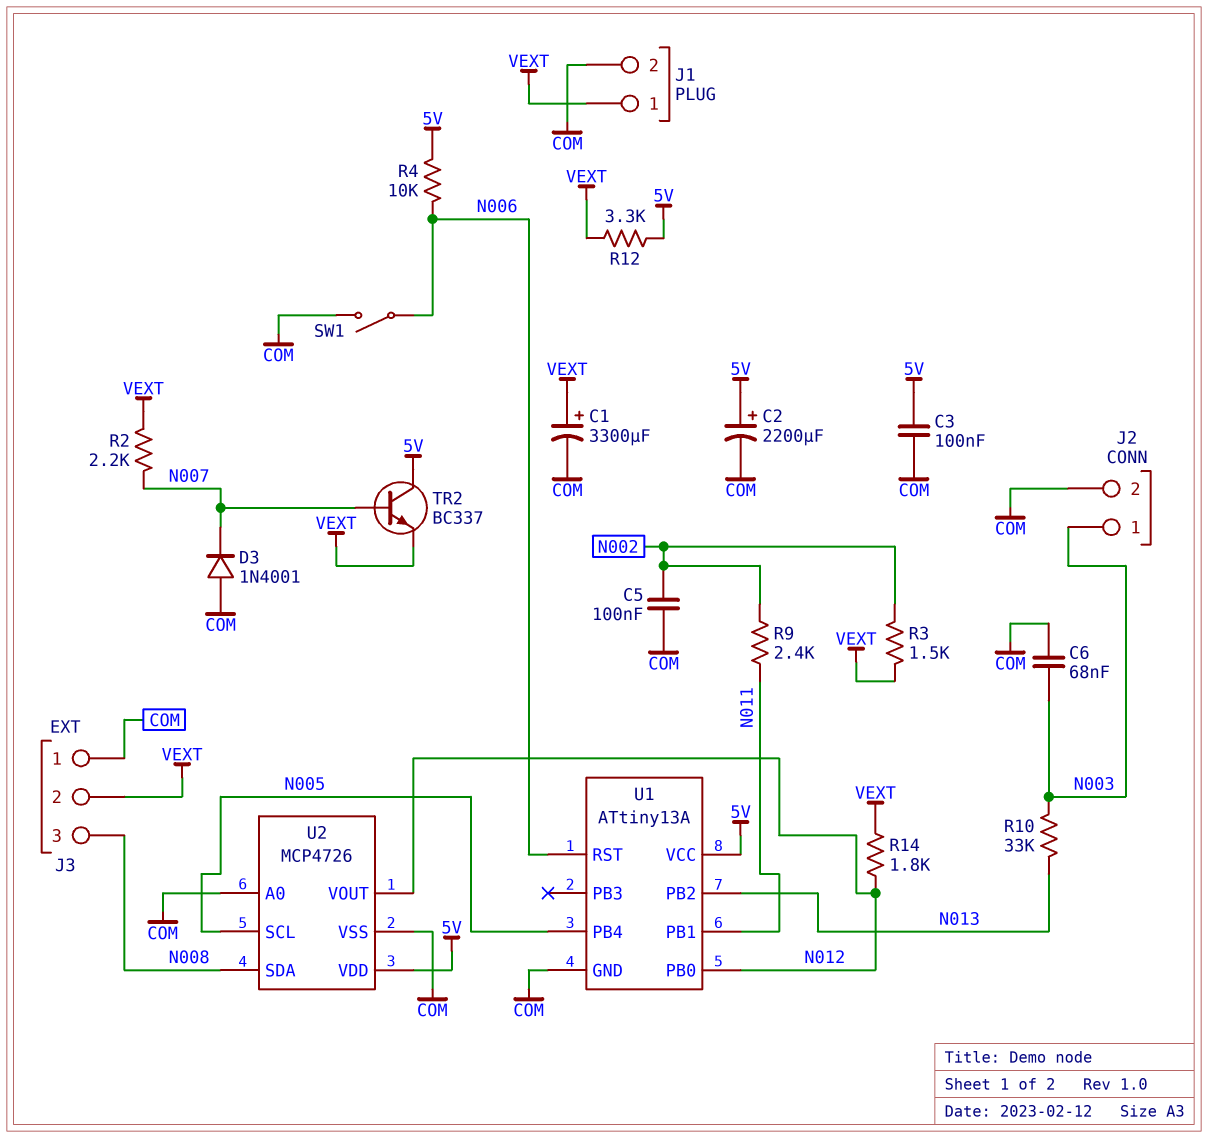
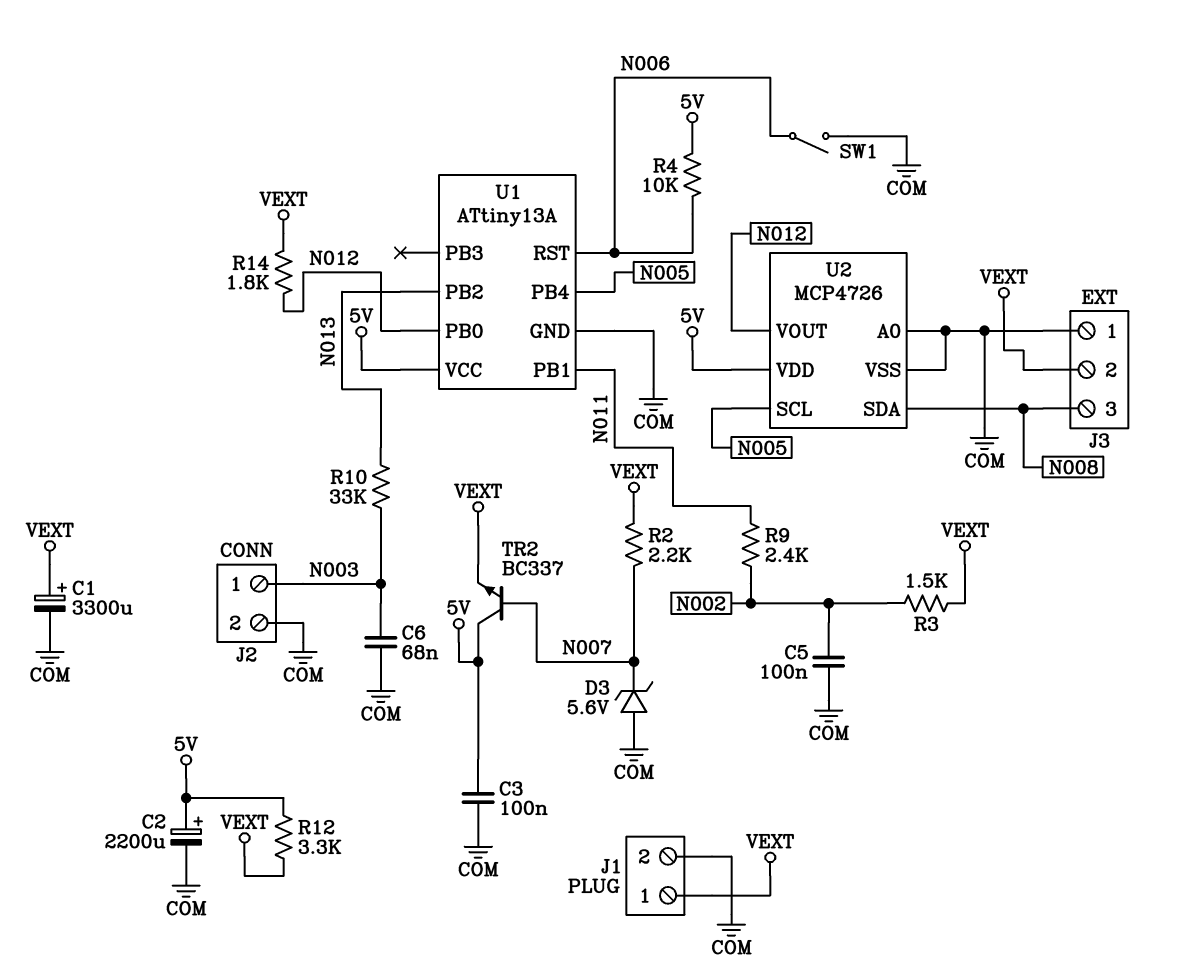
D3: diode 1N4001 (A COM, K N007) -> zener 5.6V (A COM, K N007)

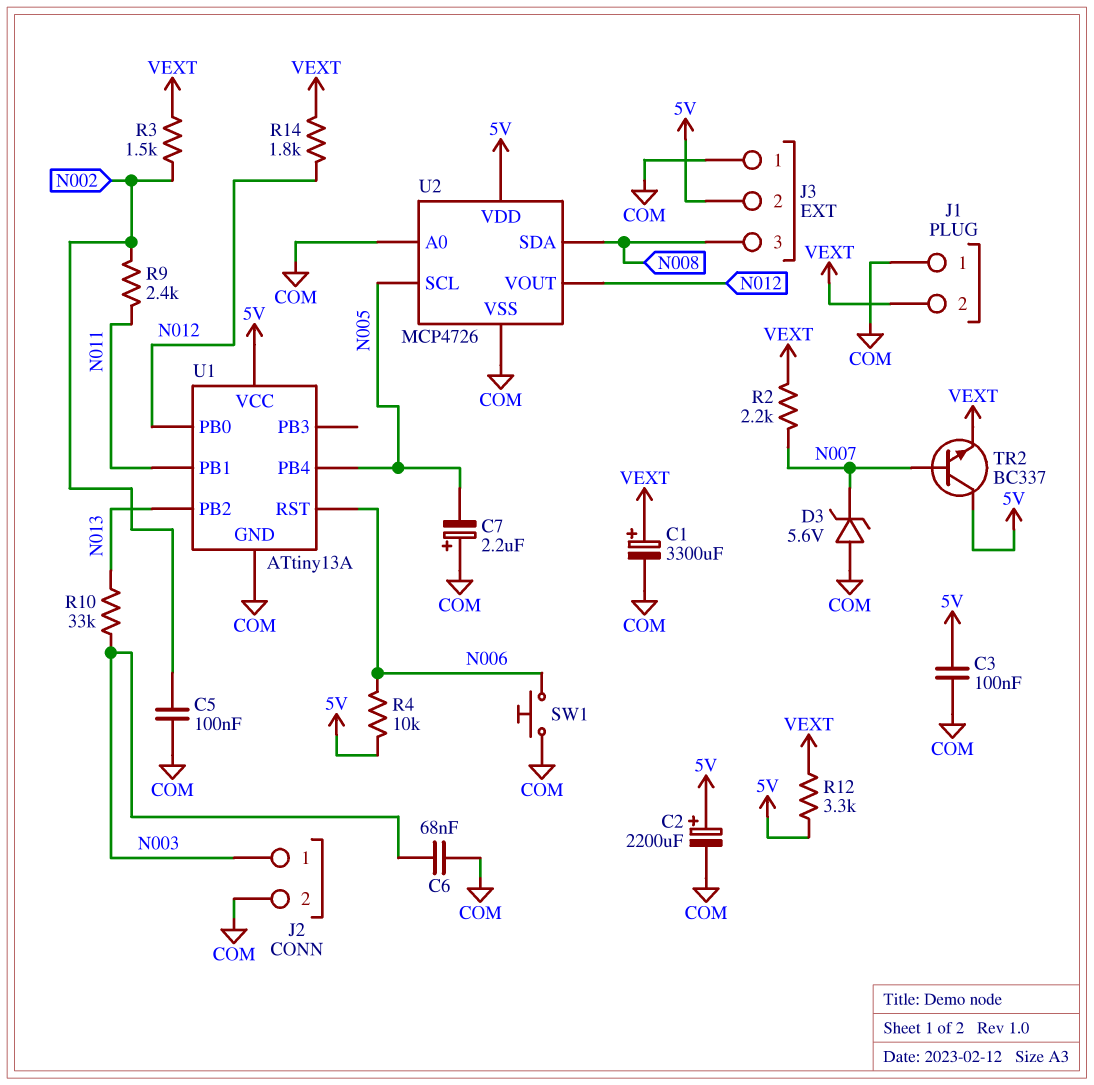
C7: none -> 2.2uF (plus COM, minus N005)
J1 pin 1: VEXT -> COM
J1 pin 2: COM -> VEXT
J3 pin 2: VEXT -> 5V
SW1: switch (COM, N006) -> button (COM, N006)

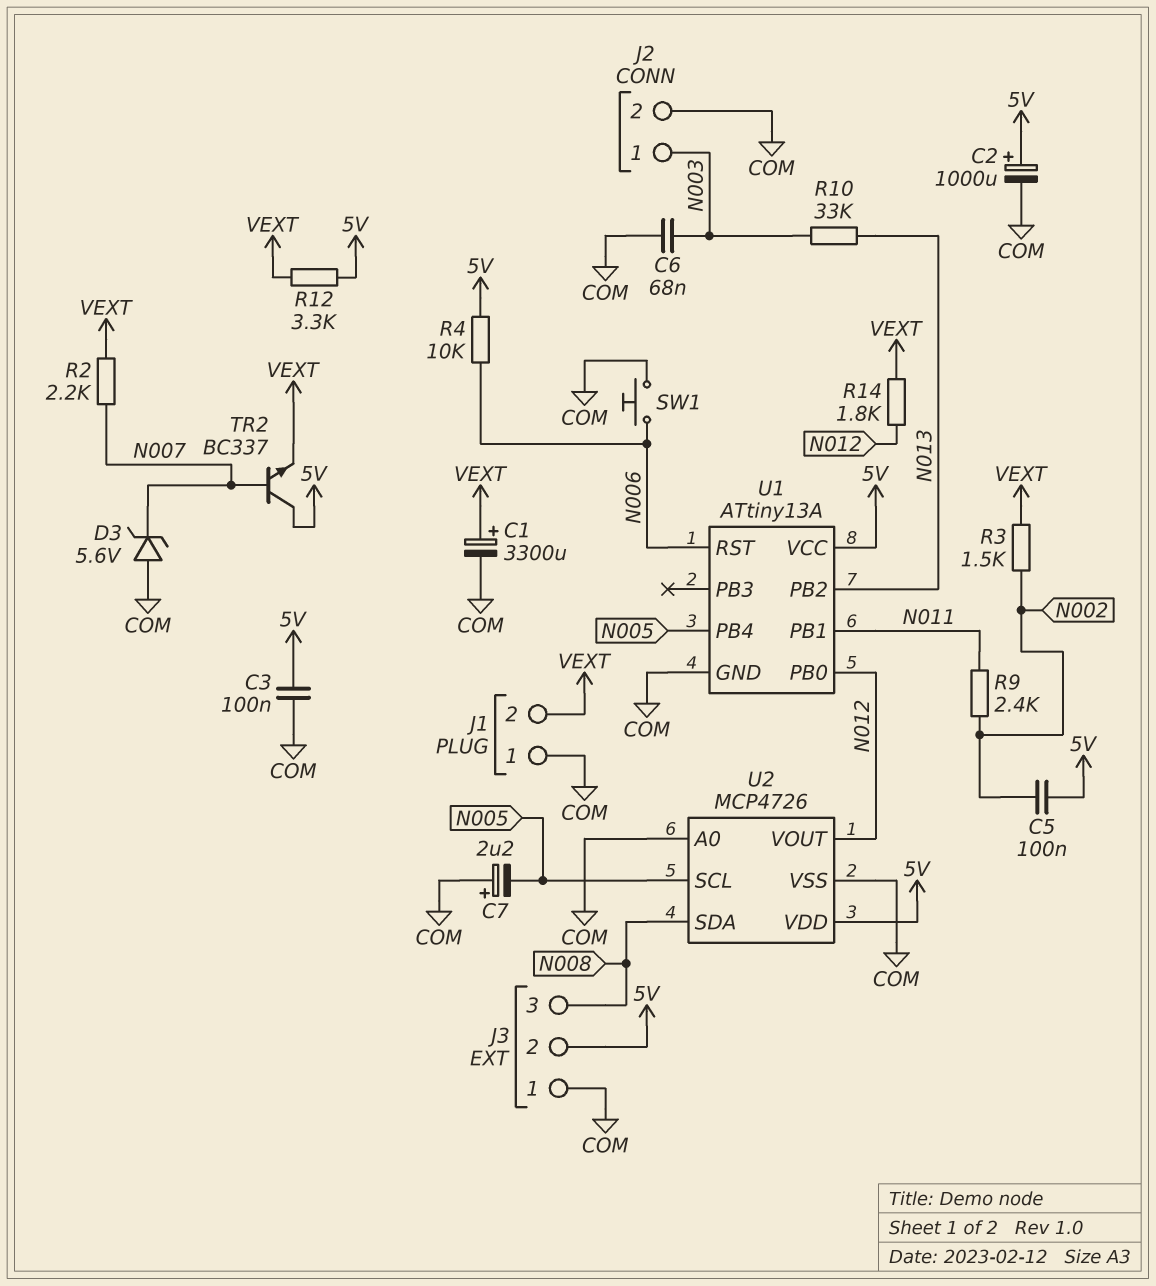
C2: 2200uF (plus 5V, minus COM) -> 1000uF (plus 5V, minus COM)
C5: 100nF (COM, N002) -> 100nF (5V, N002)

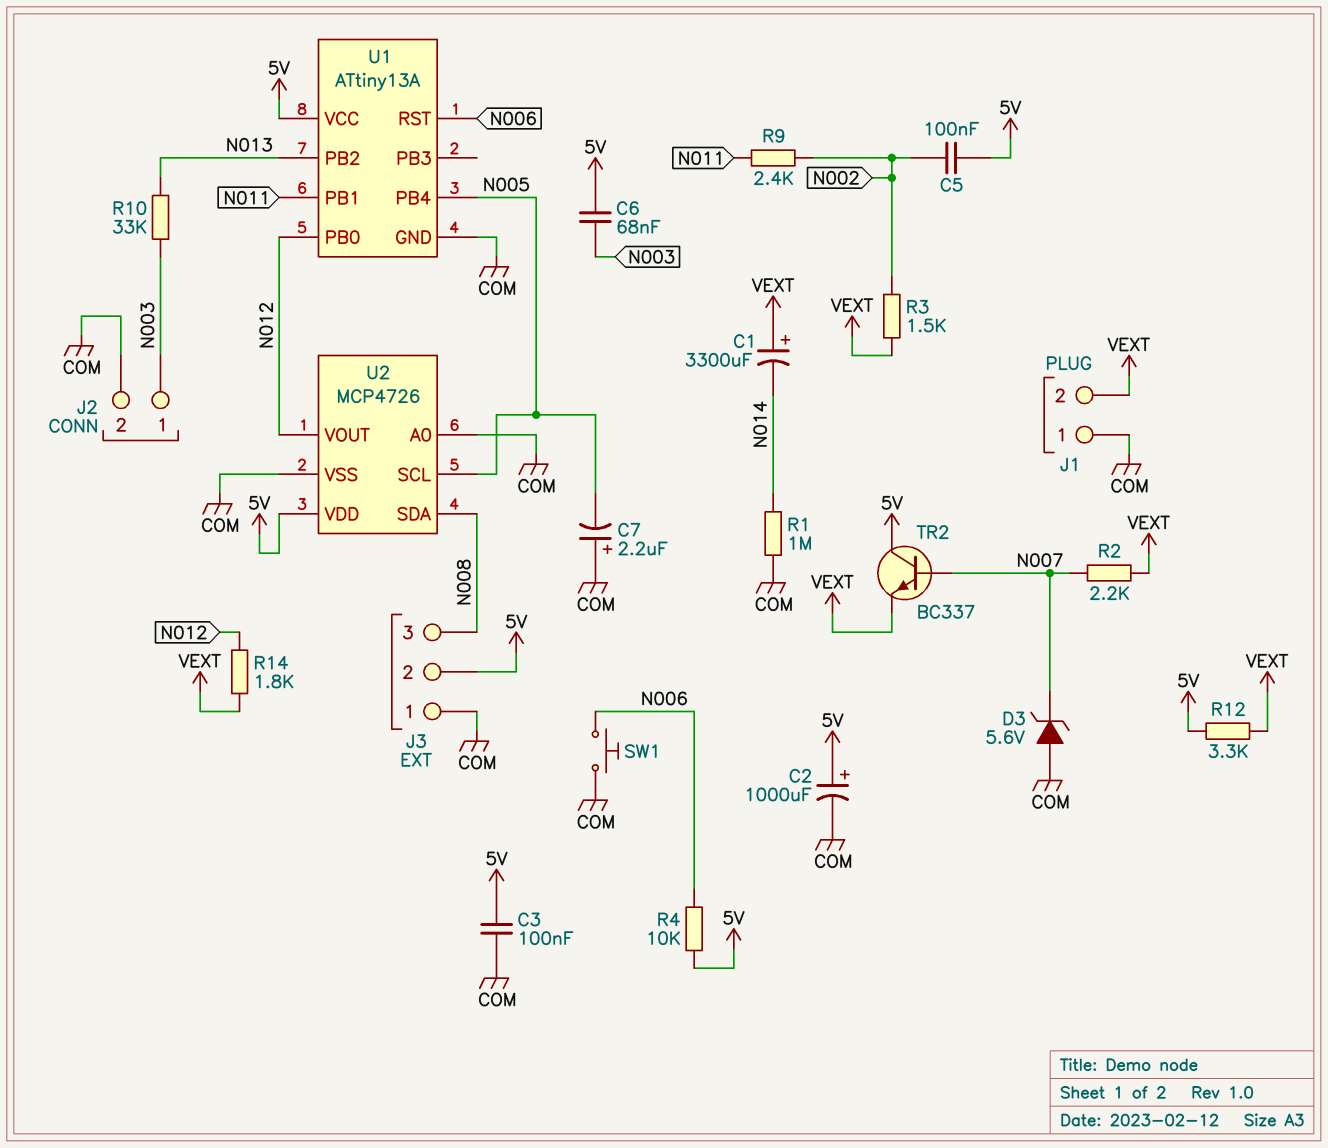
C1: 3300uF (plus VEXT, minus COM) -> 3300uF (plus VEXT, minus N014)
C6: 68nF (COM, N003) -> 68nF (5V, N003)
R1: none -> 1M (COM, N014)

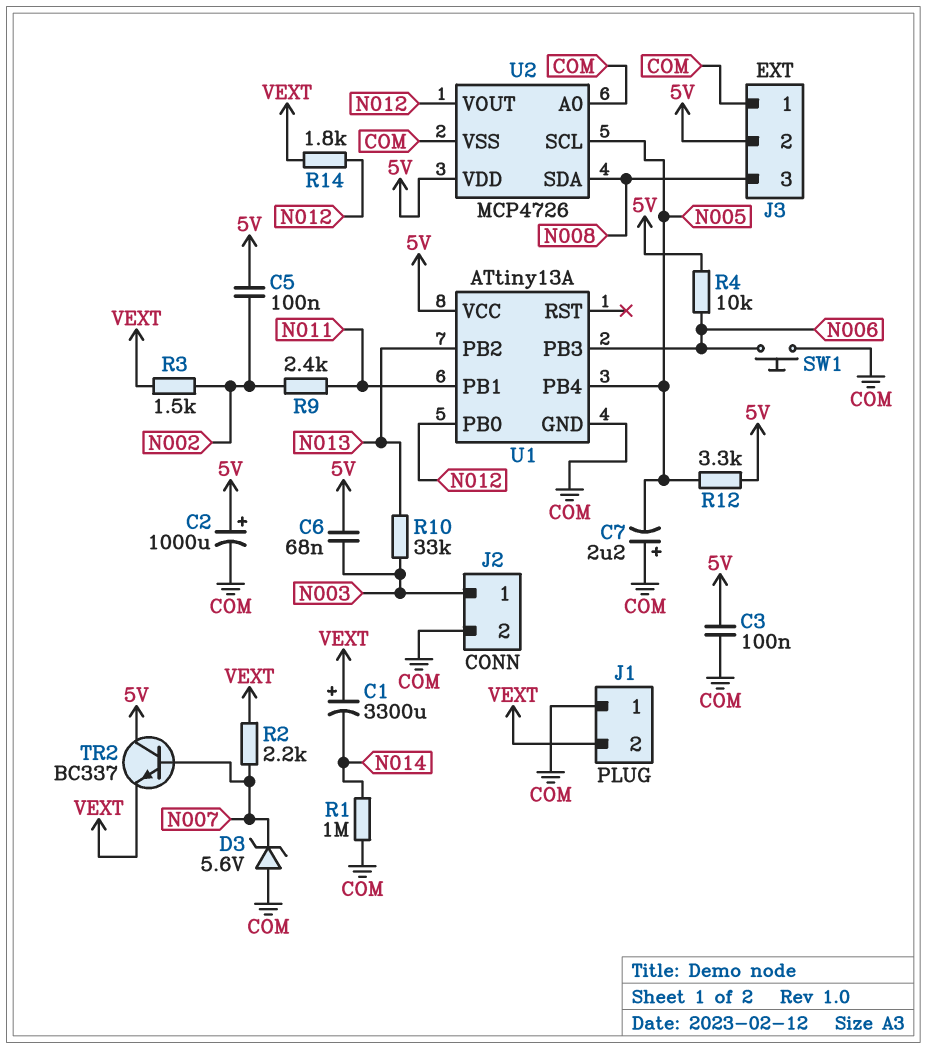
R12: 3.3k (5V, VEXT) -> 3.3k (5V, N005)
U1 pin PB3: none -> N006
U1 pin RST: N006 -> none

